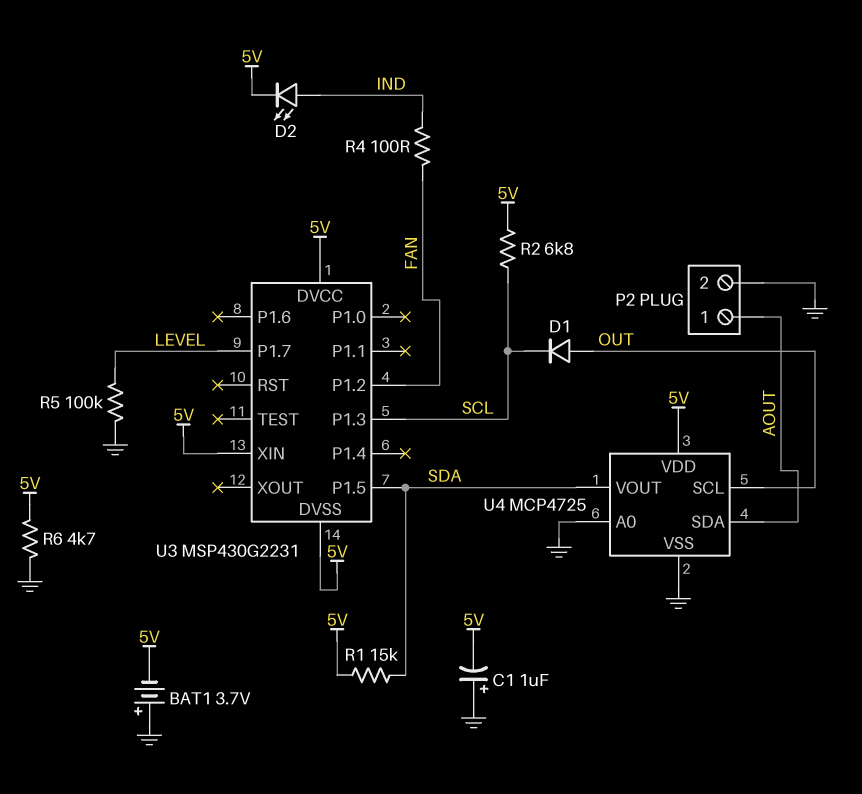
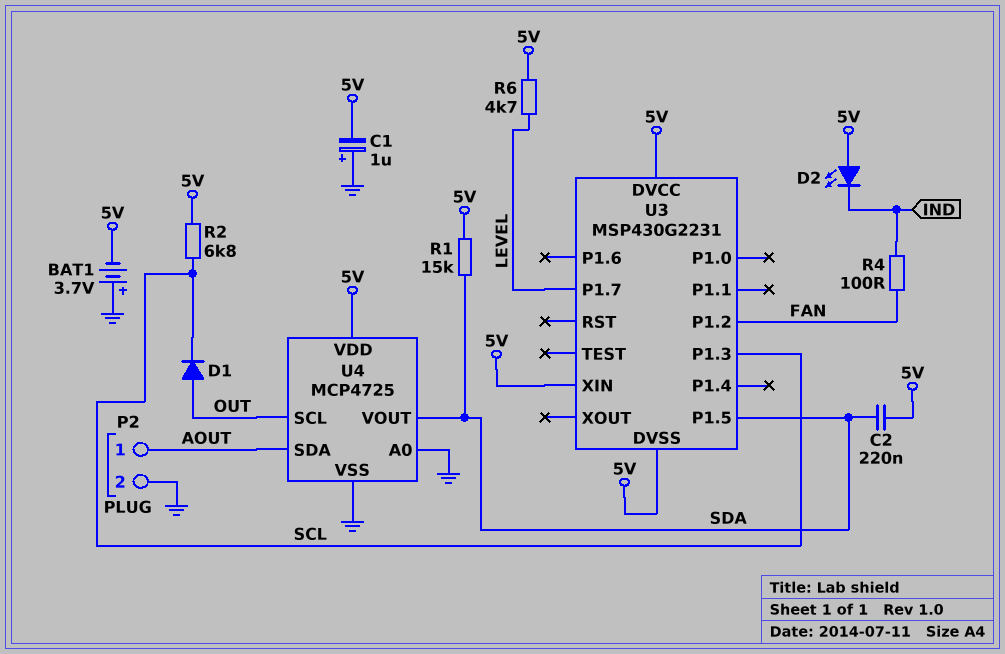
C2: none -> 220nF (5V, SDA)
D2: LED (A IND, K 5V) -> LED (A 5V, K IND)
R5: 100k (GND, LEVEL) -> none
R6: 4.7k (5V, GND) -> 4.7k (5V, LEVEL)

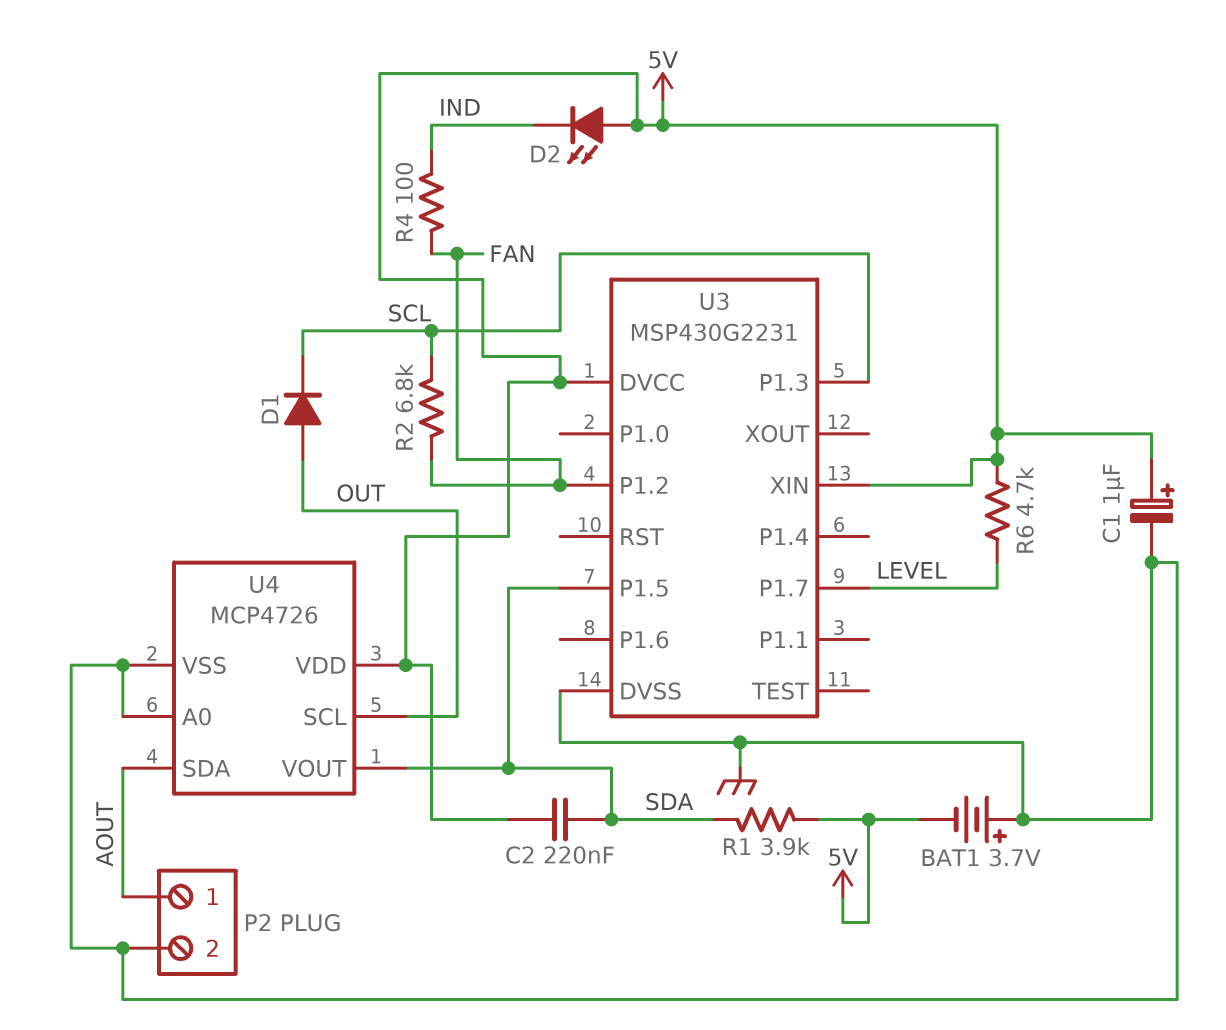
C1: 1uF (plus GND, minus 5V) -> 1uF (plus 5V, minus GND)
R1: 15k (5V, SDA) -> 3.9k (5V, SDA)
R2: 6.8k (5V, SCL) -> 6.8k (FAN, SCL)
U3 pin DVSS: 5V -> GND
U4: MCP4725 -> MCP4726

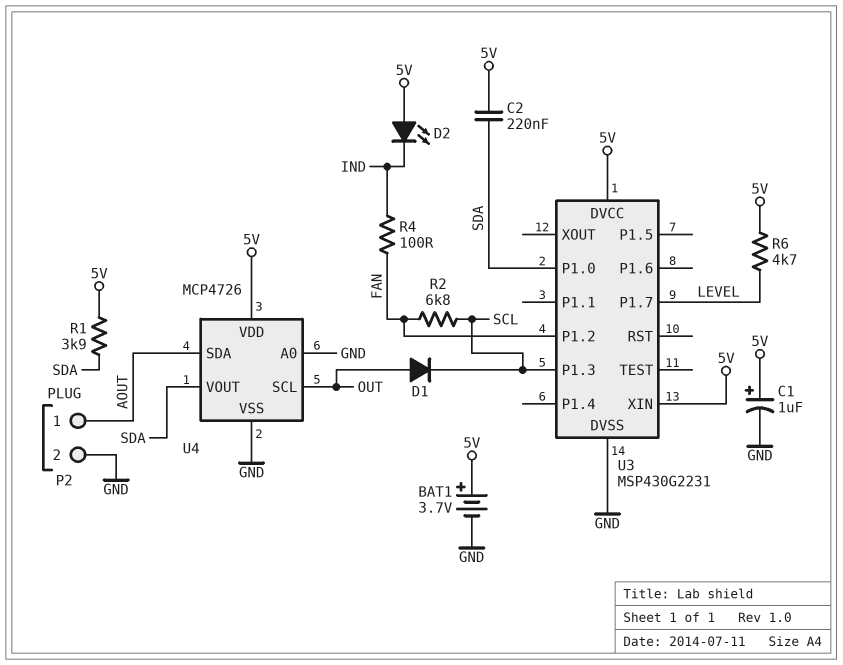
BAT1: 3.7V (plus GND, minus 5V) -> 3.7V (plus 5V, minus GND)
U3 pin P1.0: none -> SDA
U3 pin P1.5: SDA -> none

